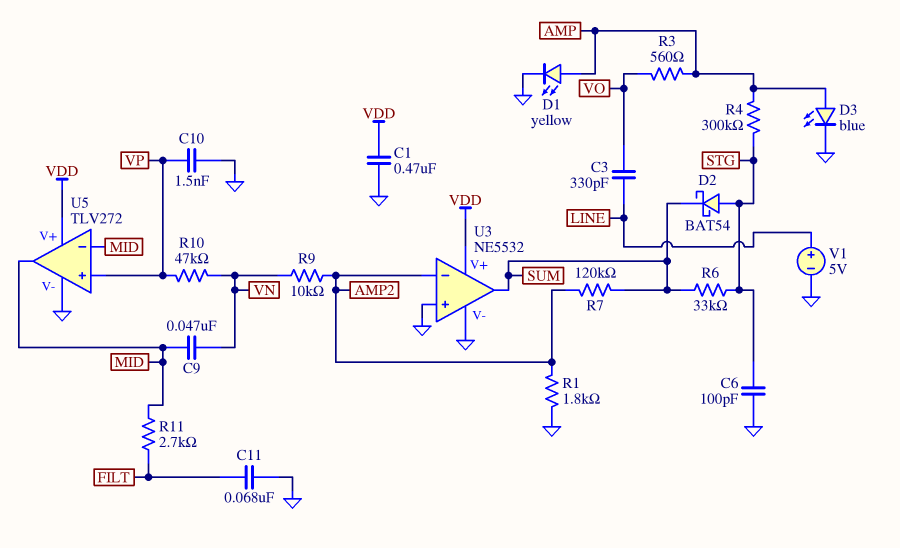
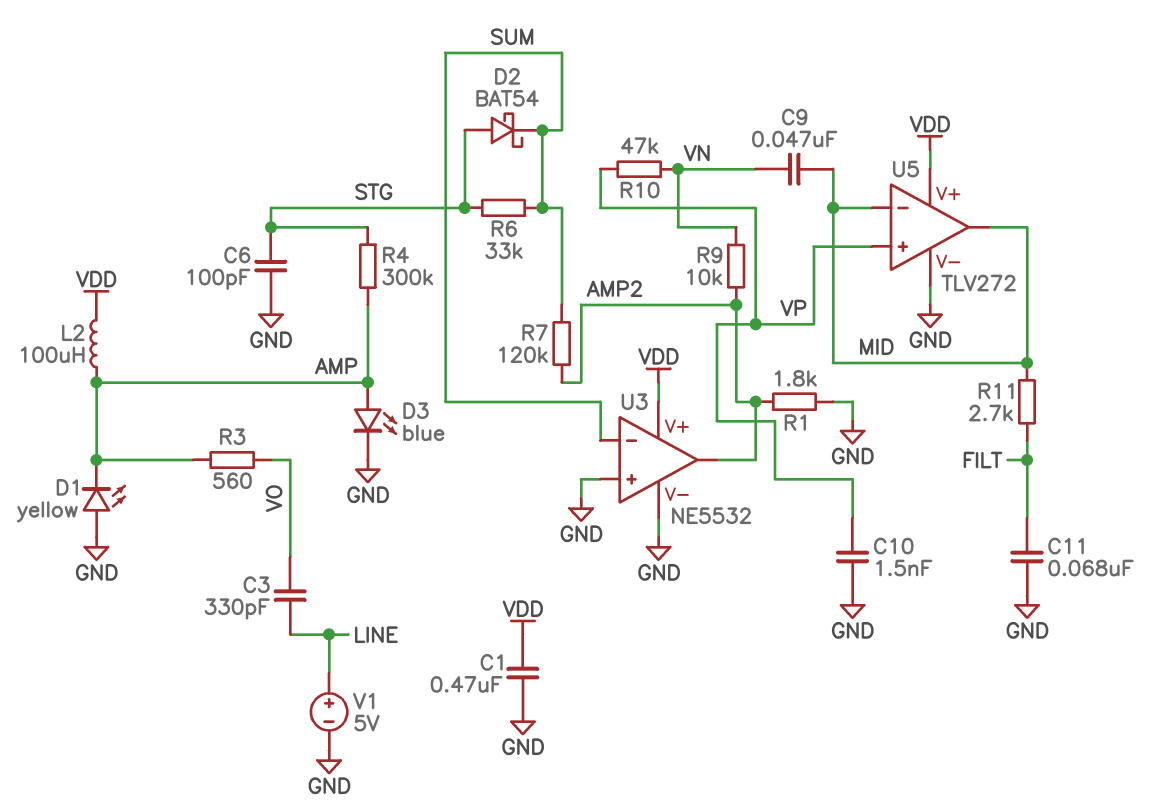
D1: LED yellow (A AMP, K GND) -> LED yellow (A GND, K AMP)
L2: none -> 100uH (AMP, VDD)
U3 pin in-: AMP2 -> SUM
U3 pin out: SUM -> AMP2

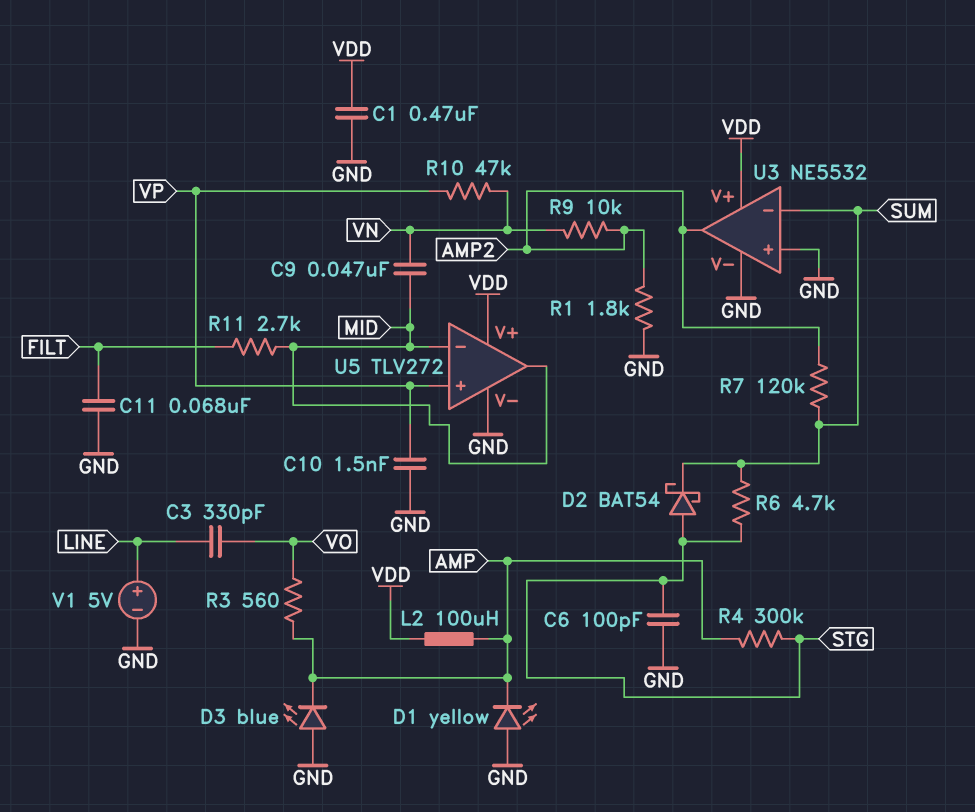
D3: LED blue (A AMP, K GND) -> LED blue (A GND, K AMP)
R6: 33k (STG, SUM) -> 4.7k (STG, SUM)

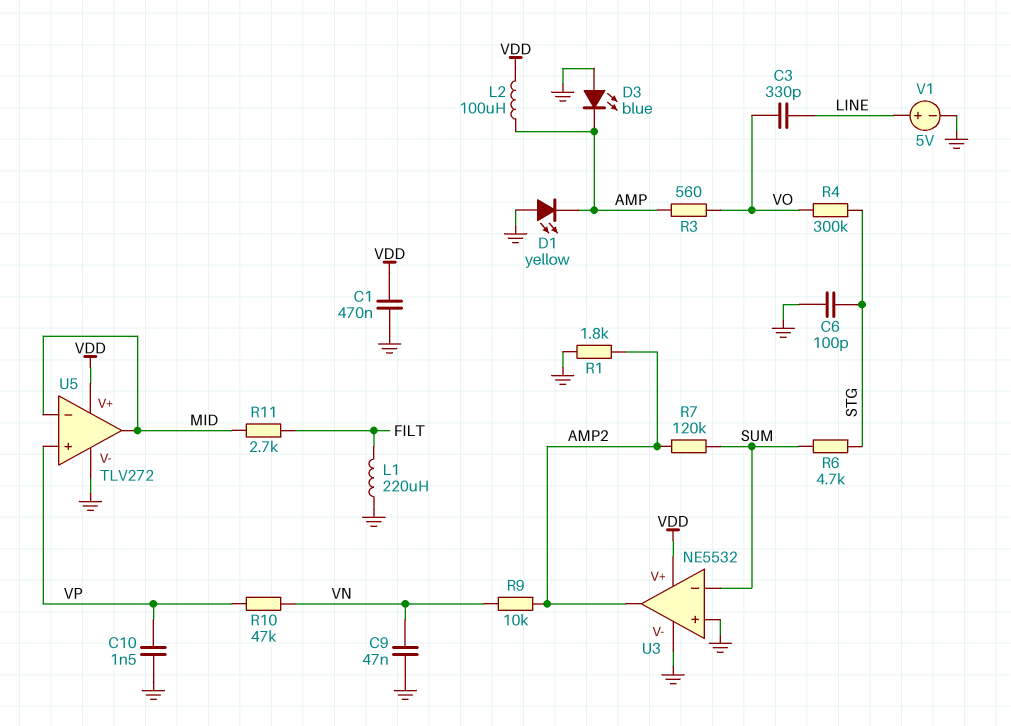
C9: 47nF (MID, VN) -> 47nF (GND, VN)
C11: 68nF (FILT, GND) -> none
D2: schottky BAT54 (A STG, K SUM) -> none
L1: none -> 220uH (FILT, GND)
R4: 300k (AMP, STG) -> 300k (STG, VO)

